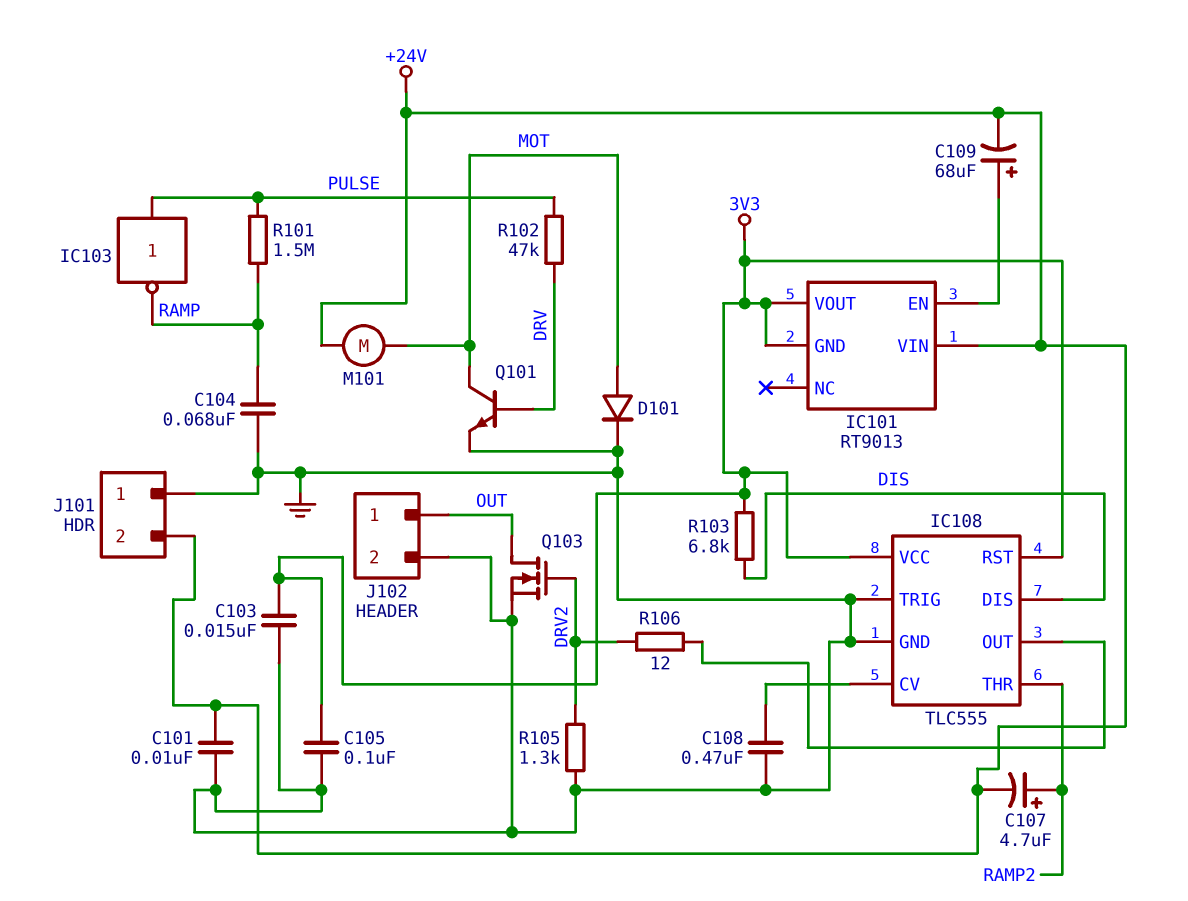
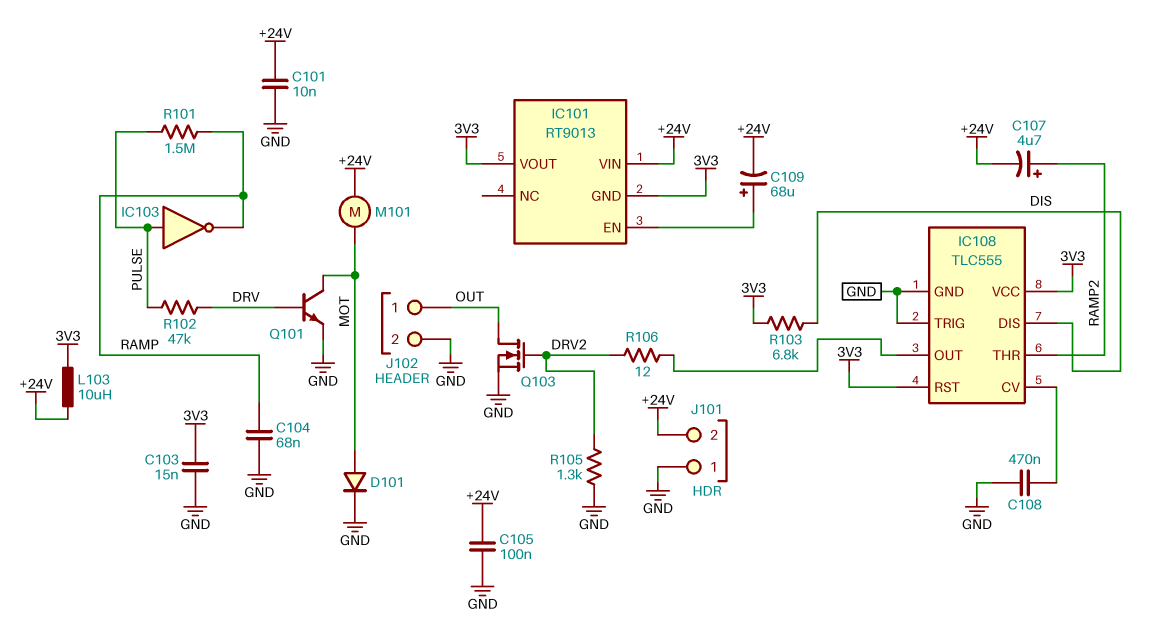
C105: 100nF (3V3, GND) -> 100nF (+24V, GND)
L103: none -> 10uH (+24V, 3V3)

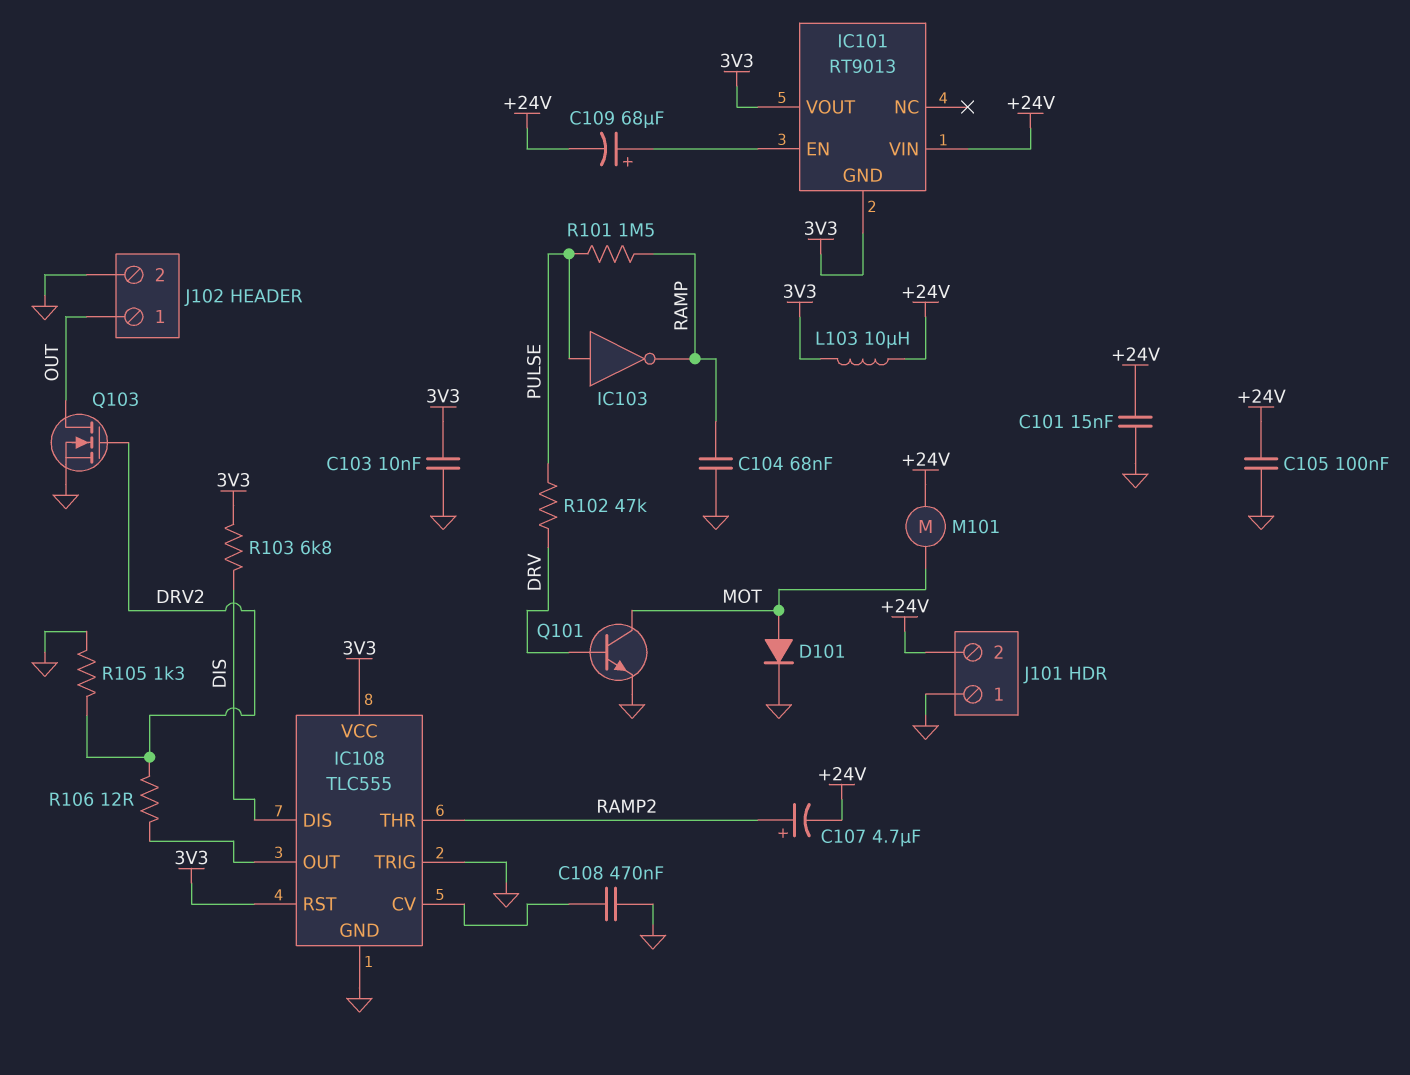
C101: 10nF (+24V, GND) -> 15nF (+24V, GND)
C103: 15nF (3V3, GND) -> 10nF (3V3, GND)

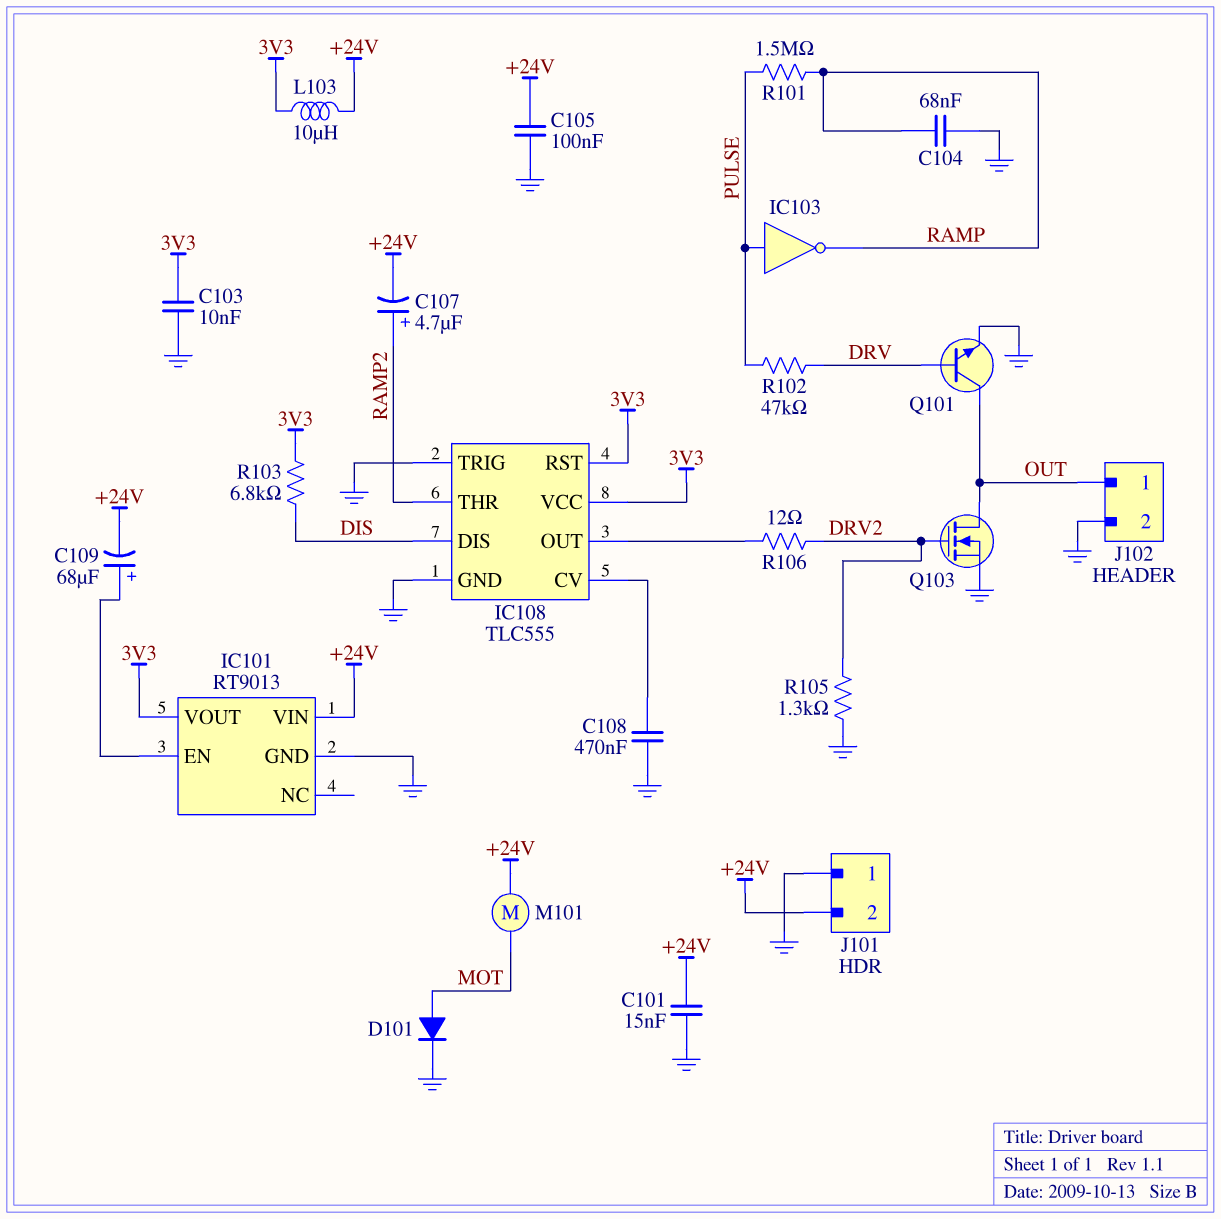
IC101 pin GND: 3V3 -> GND
Q101: NPN (B DRV, C MOT, E GND) -> NPN (B DRV, C OUT, E GND)

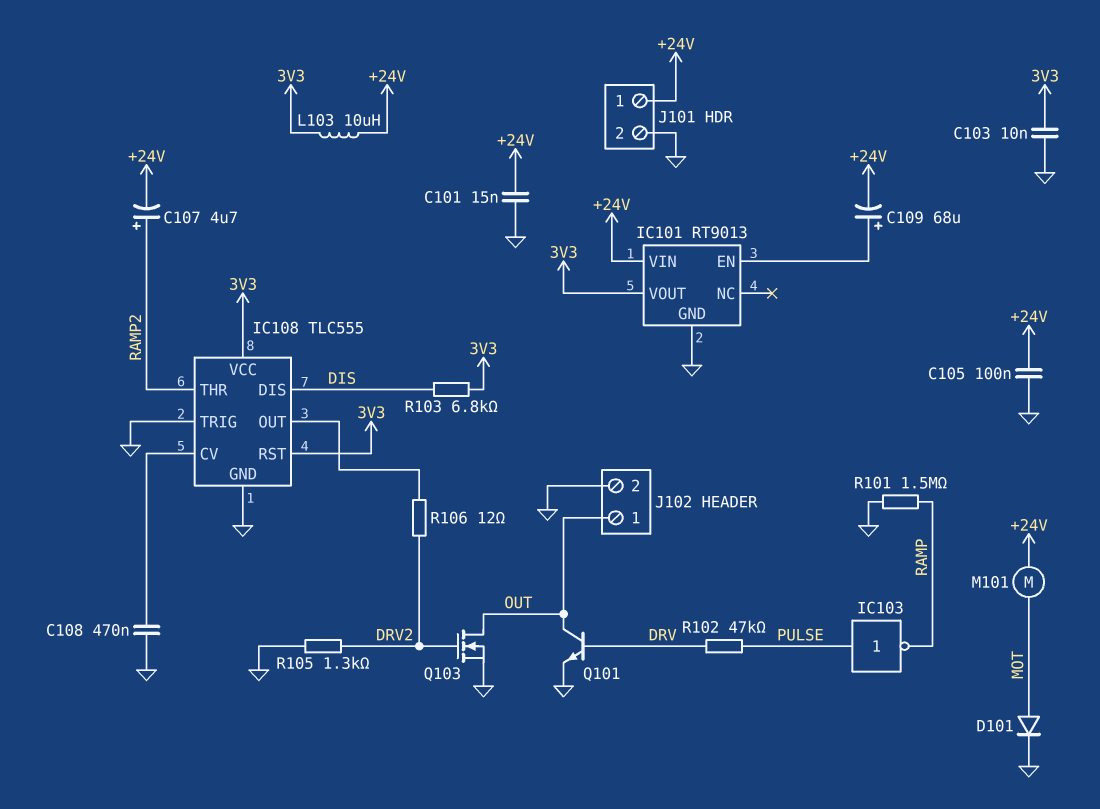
C104: 68nF (GND, RAMP) -> none
J101 pin 1: GND -> +24V
J101 pin 2: +24V -> GND
R101: 1.5M (PULSE, RAMP) -> 1.5M (GND, RAMP)

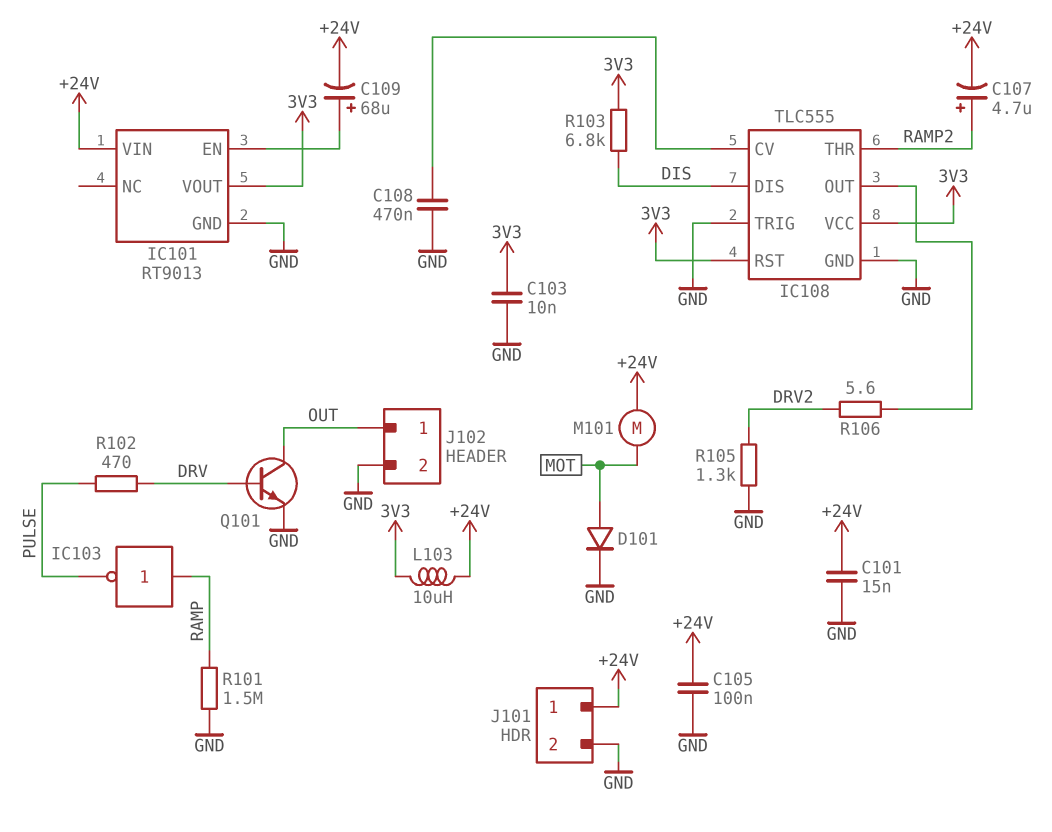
IC103: NOT (in PULSE, out RAMP) -> NOT (in RAMP, out PULSE)
Q103: NMOS (G DRV2, D OUT, S GND) -> none
R102: 47k (DRV, PULSE) -> 470 (DRV, PULSE)
R106: 12 (DRV2, IC108/OUT) -> 5.6 (DRV2, IC108/OUT)

